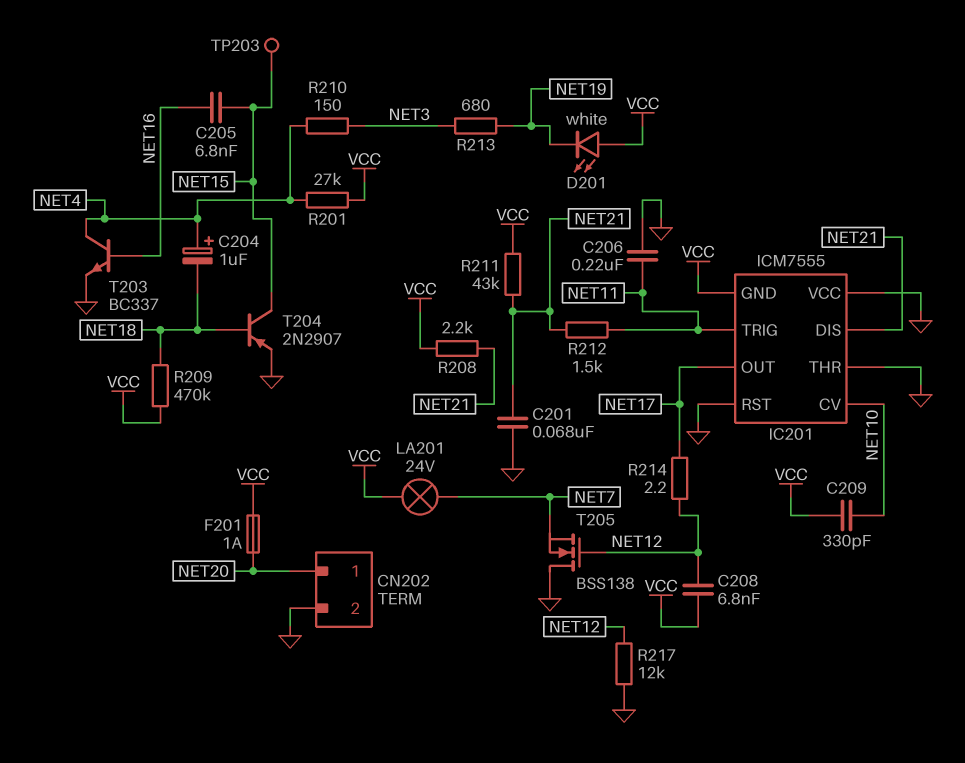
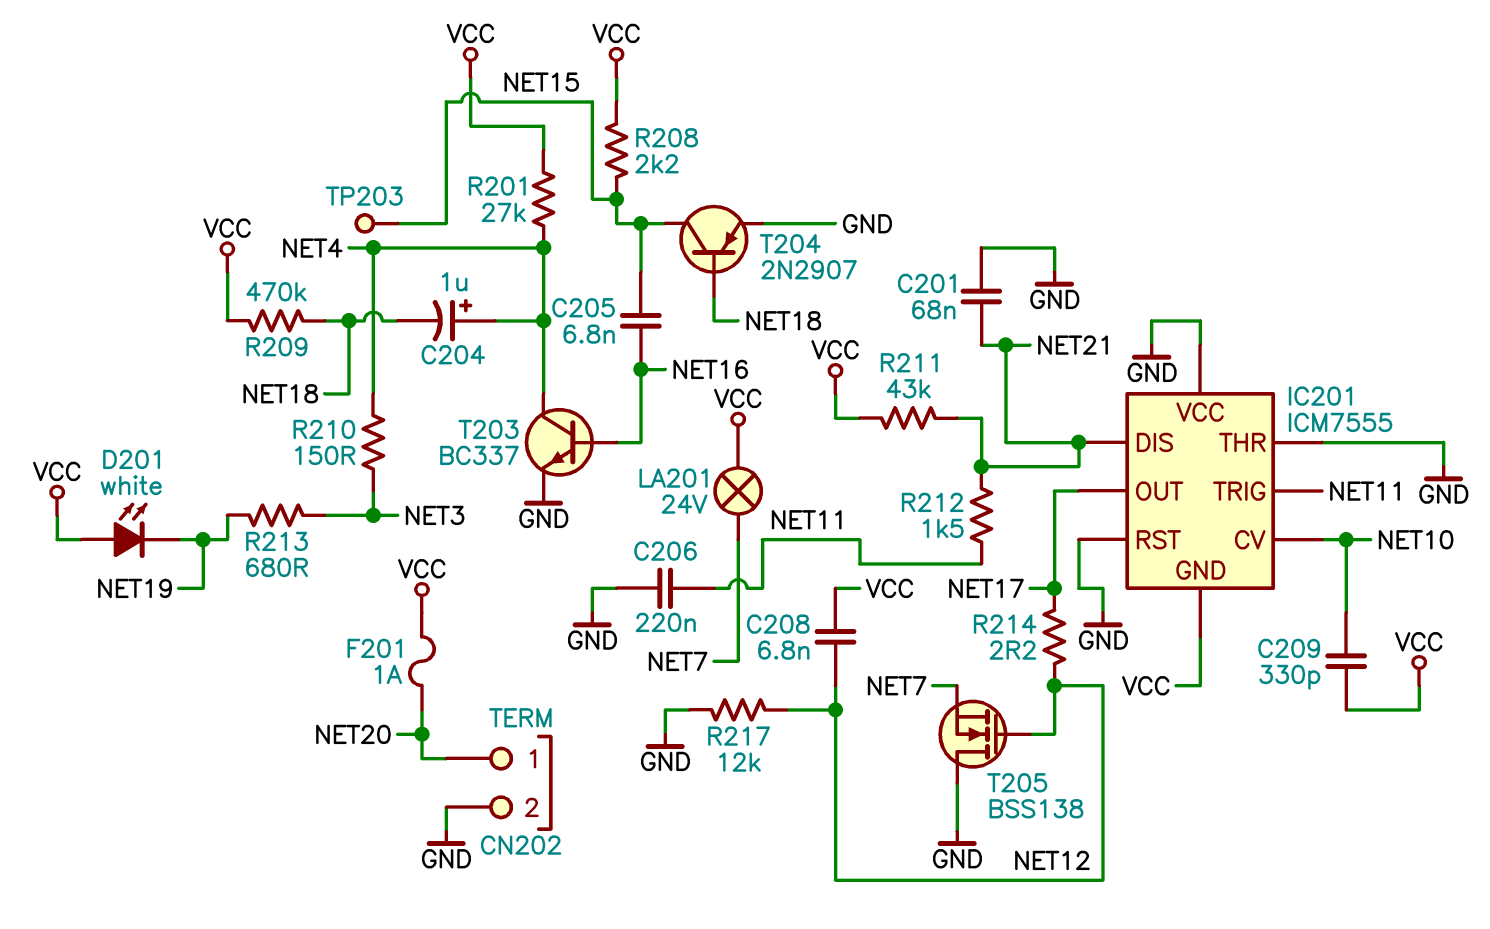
R208: 2.2k (NET21, VCC) -> 2.2k (NET15, VCC)

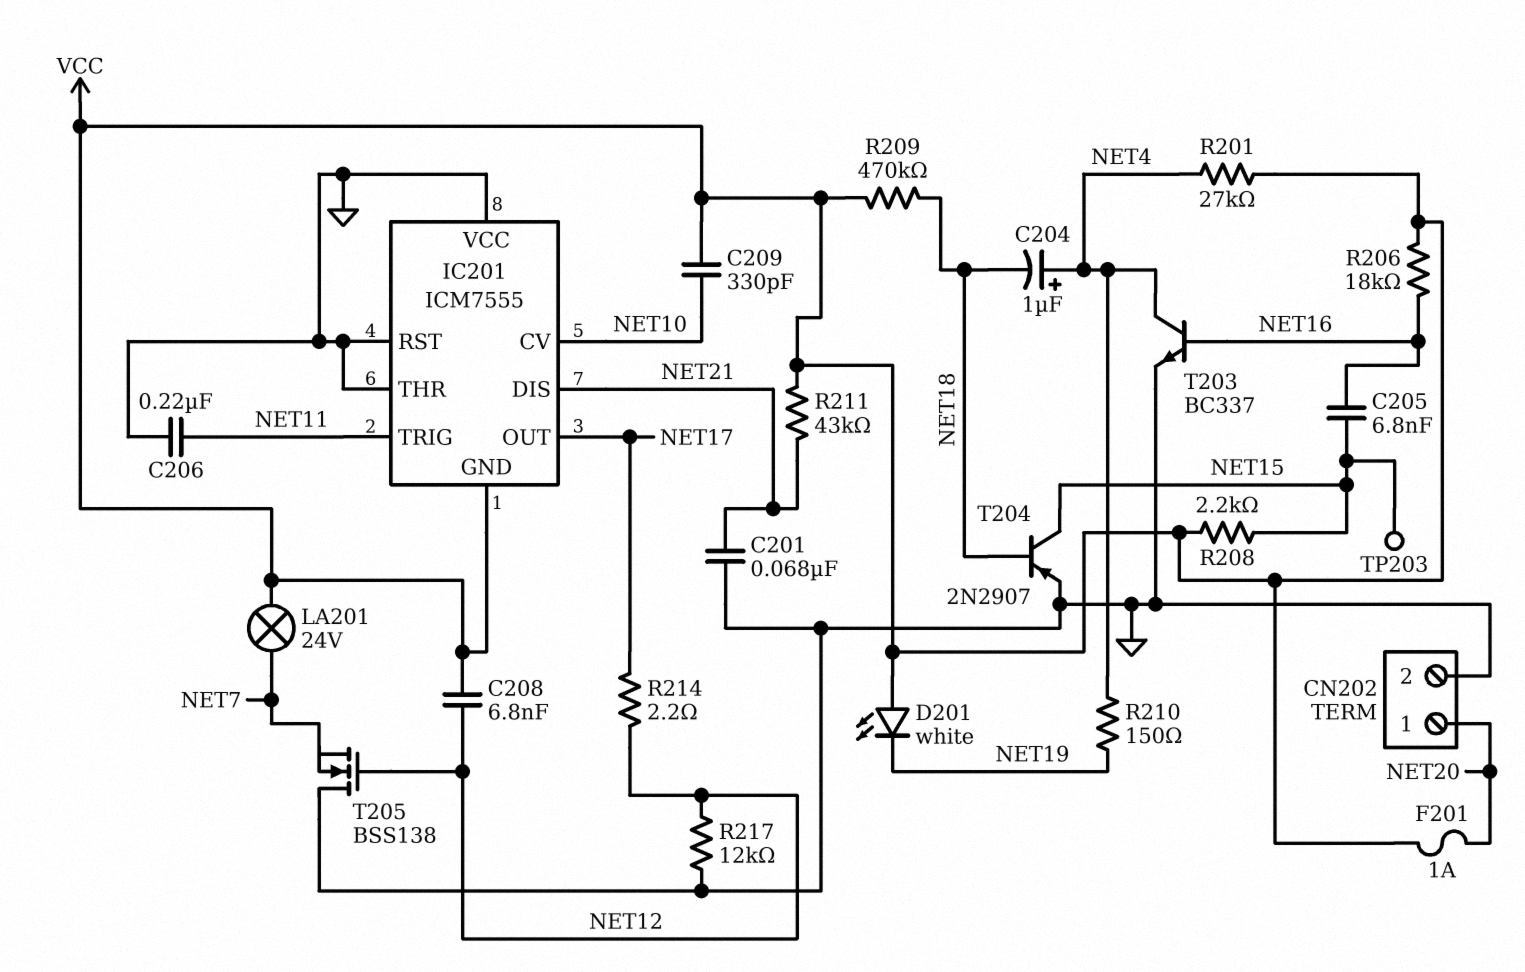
R206: none -> 18k (NET16, VCC)
R210: 150 (NET3, NET4) -> 150 (NET4, NET19)
R212: 1.5k (NET11, NET21) -> none
R213: 680 (NET3, NET19) -> none

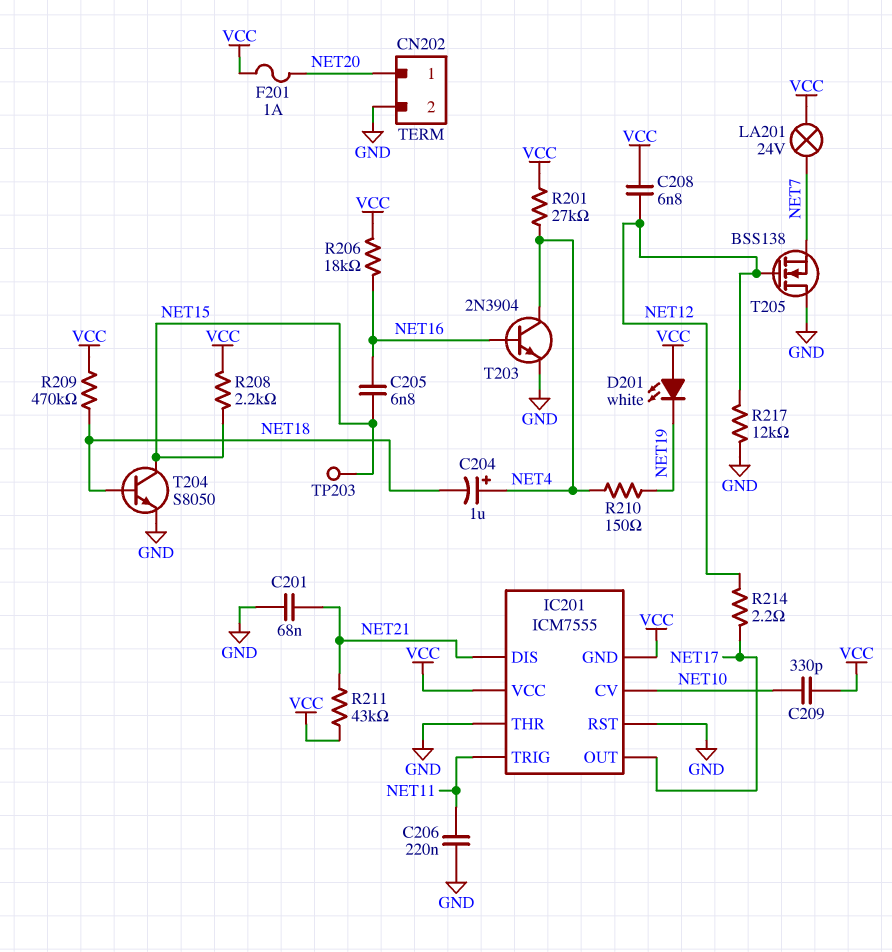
IC201 pin VCC: GND -> VCC
T203: NPN BC337 (B NET16, C NET4, E GND) -> NPN 2N3904 (B NET16, C NET4, E GND)
T204: PNP 2N2907 (B NET18, C NET15, E GND) -> NPN S8050 (B NET18, C NET15, E GND)

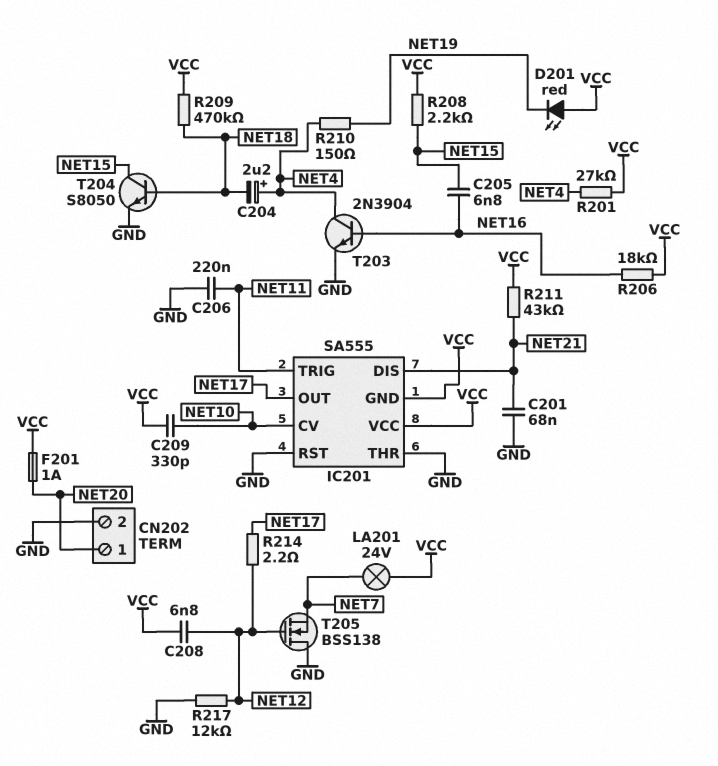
C204: 1uF (plus NET4, minus NET18) -> 2.2uF (plus NET4, minus NET18)
D201: LED white (A VCC, K NET19) -> LED red (A VCC, K NET19)
IC201: ICM7555 -> SA555
TP203: test point (NET15) -> none

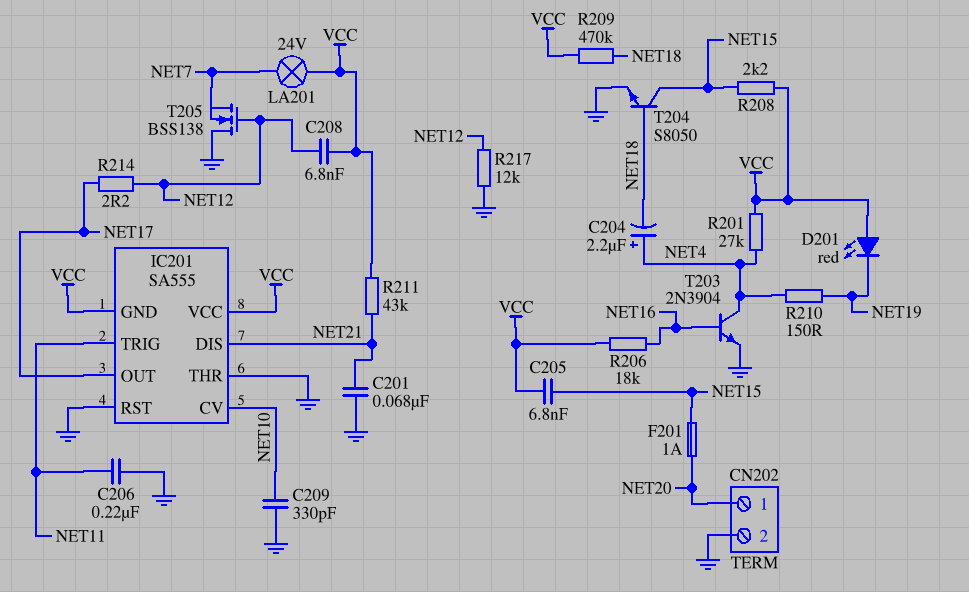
C205: 6.8nF (NET15, NET16) -> 6.8nF (NET15, VCC)
C209: 330pF (NET10, VCC) -> 330pF (GND, NET10)
F201: 1A (NET20, VCC) -> 1A (NET15, NET20)

